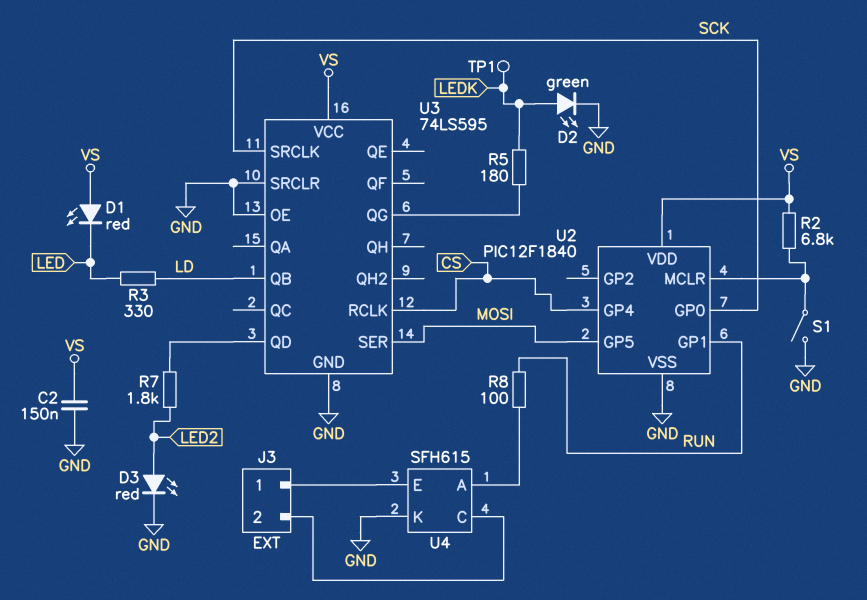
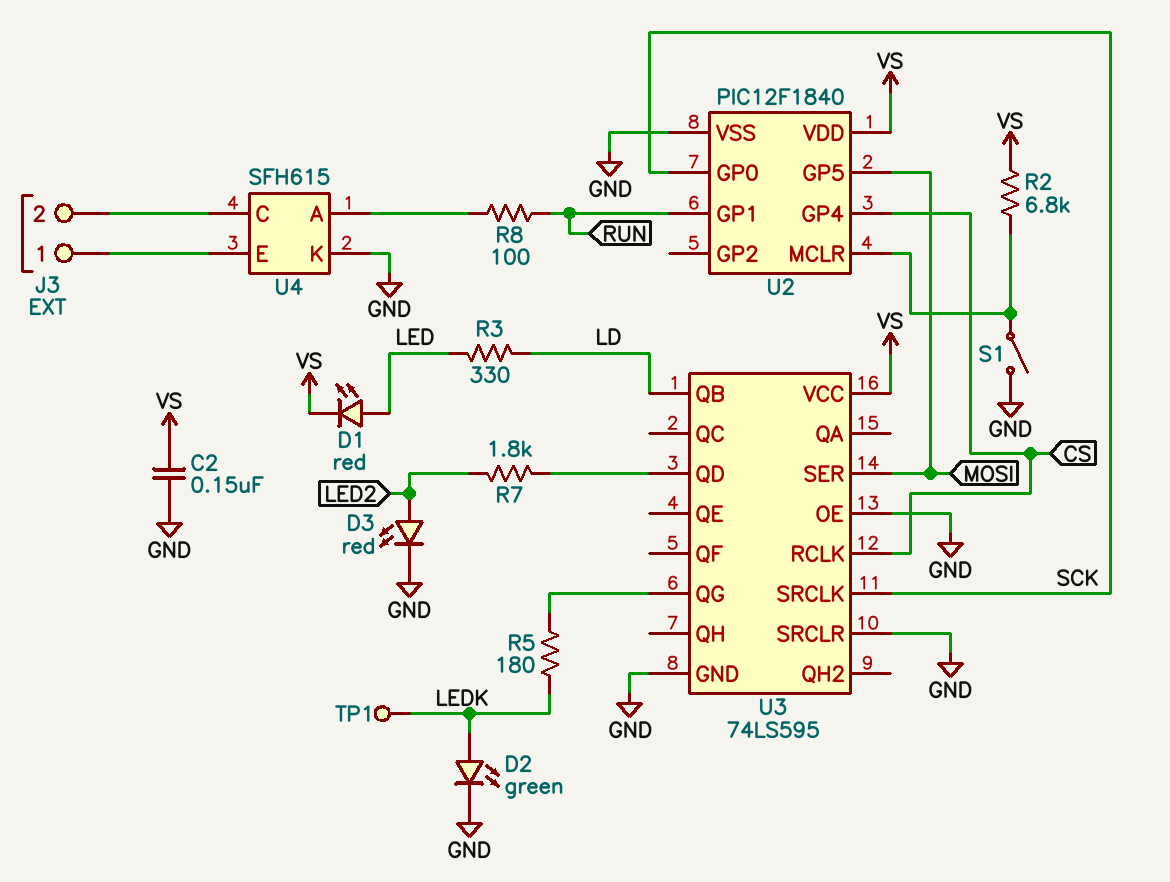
D1: LED red (A VS, K LED) -> LED red (A LED, K VS)

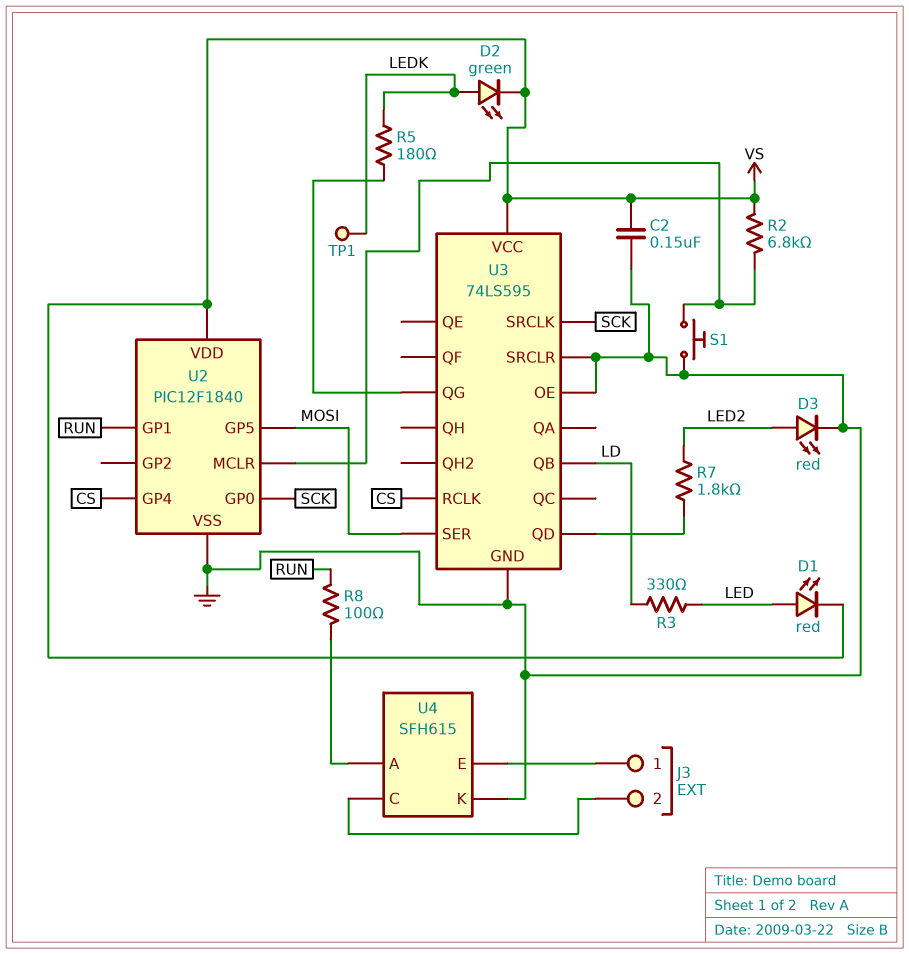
D2: LED green (A LEDK, K GND) -> LED green (A LEDK, K VS)
S1: switch (GND, U2/MCLR) -> button (GND, U2/MCLR)

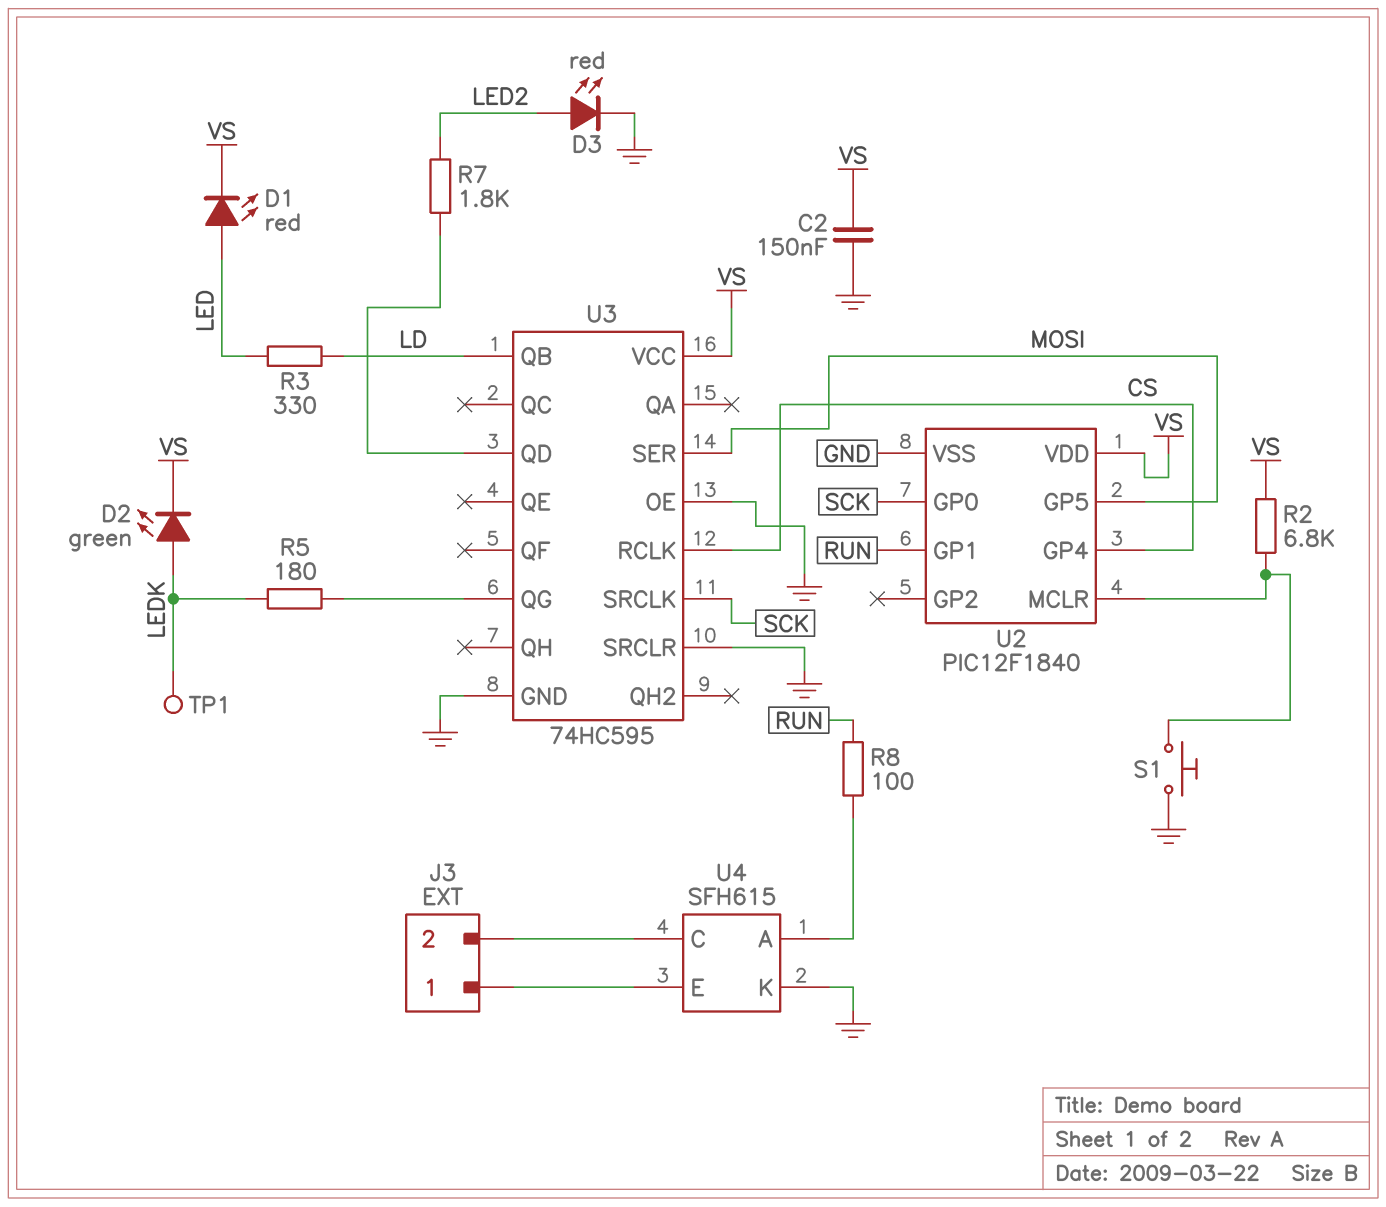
U3: 74LS595 -> 74HC595

